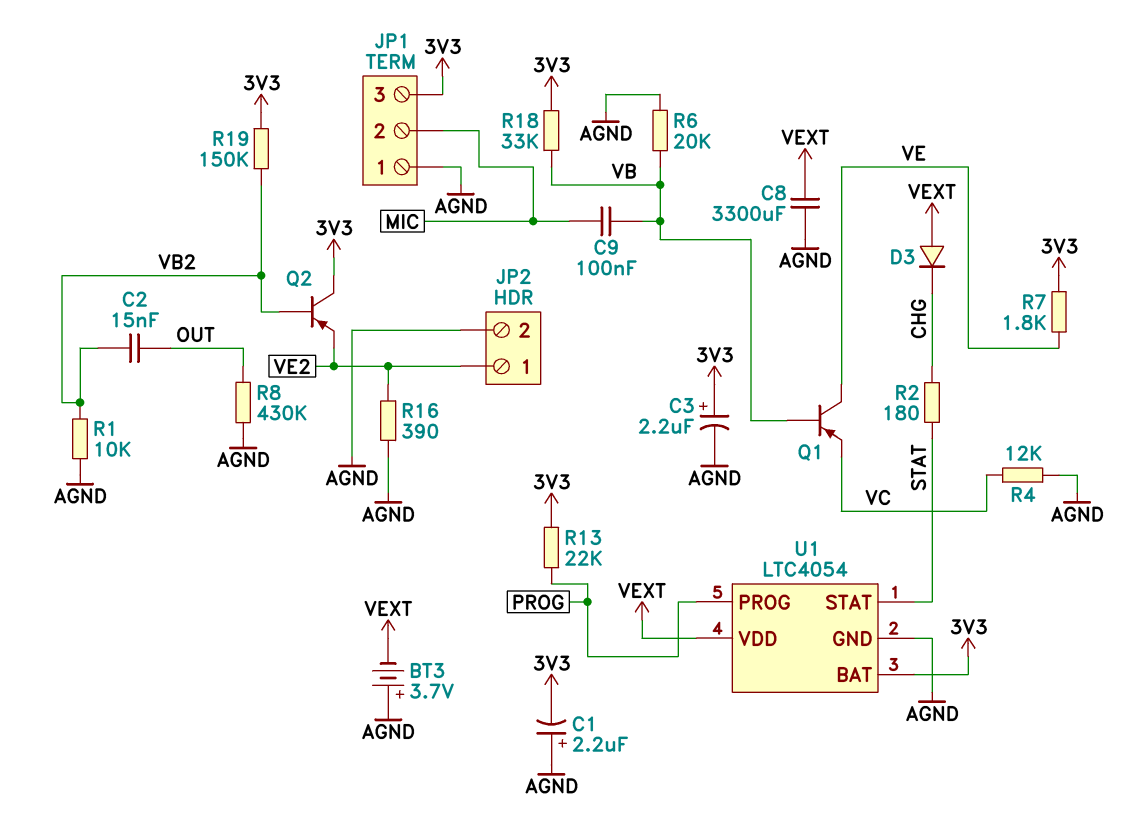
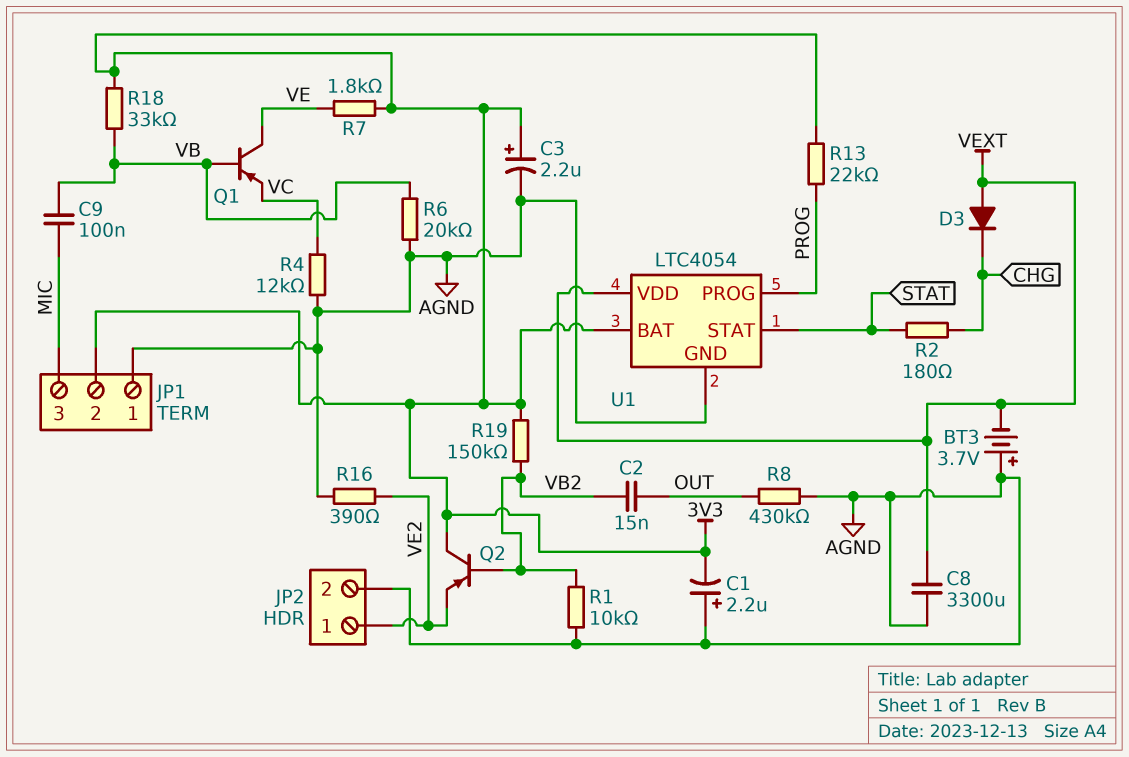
JP1 pin 2: MIC -> 3V3
JP1 pin 3: 3V3 -> MIC

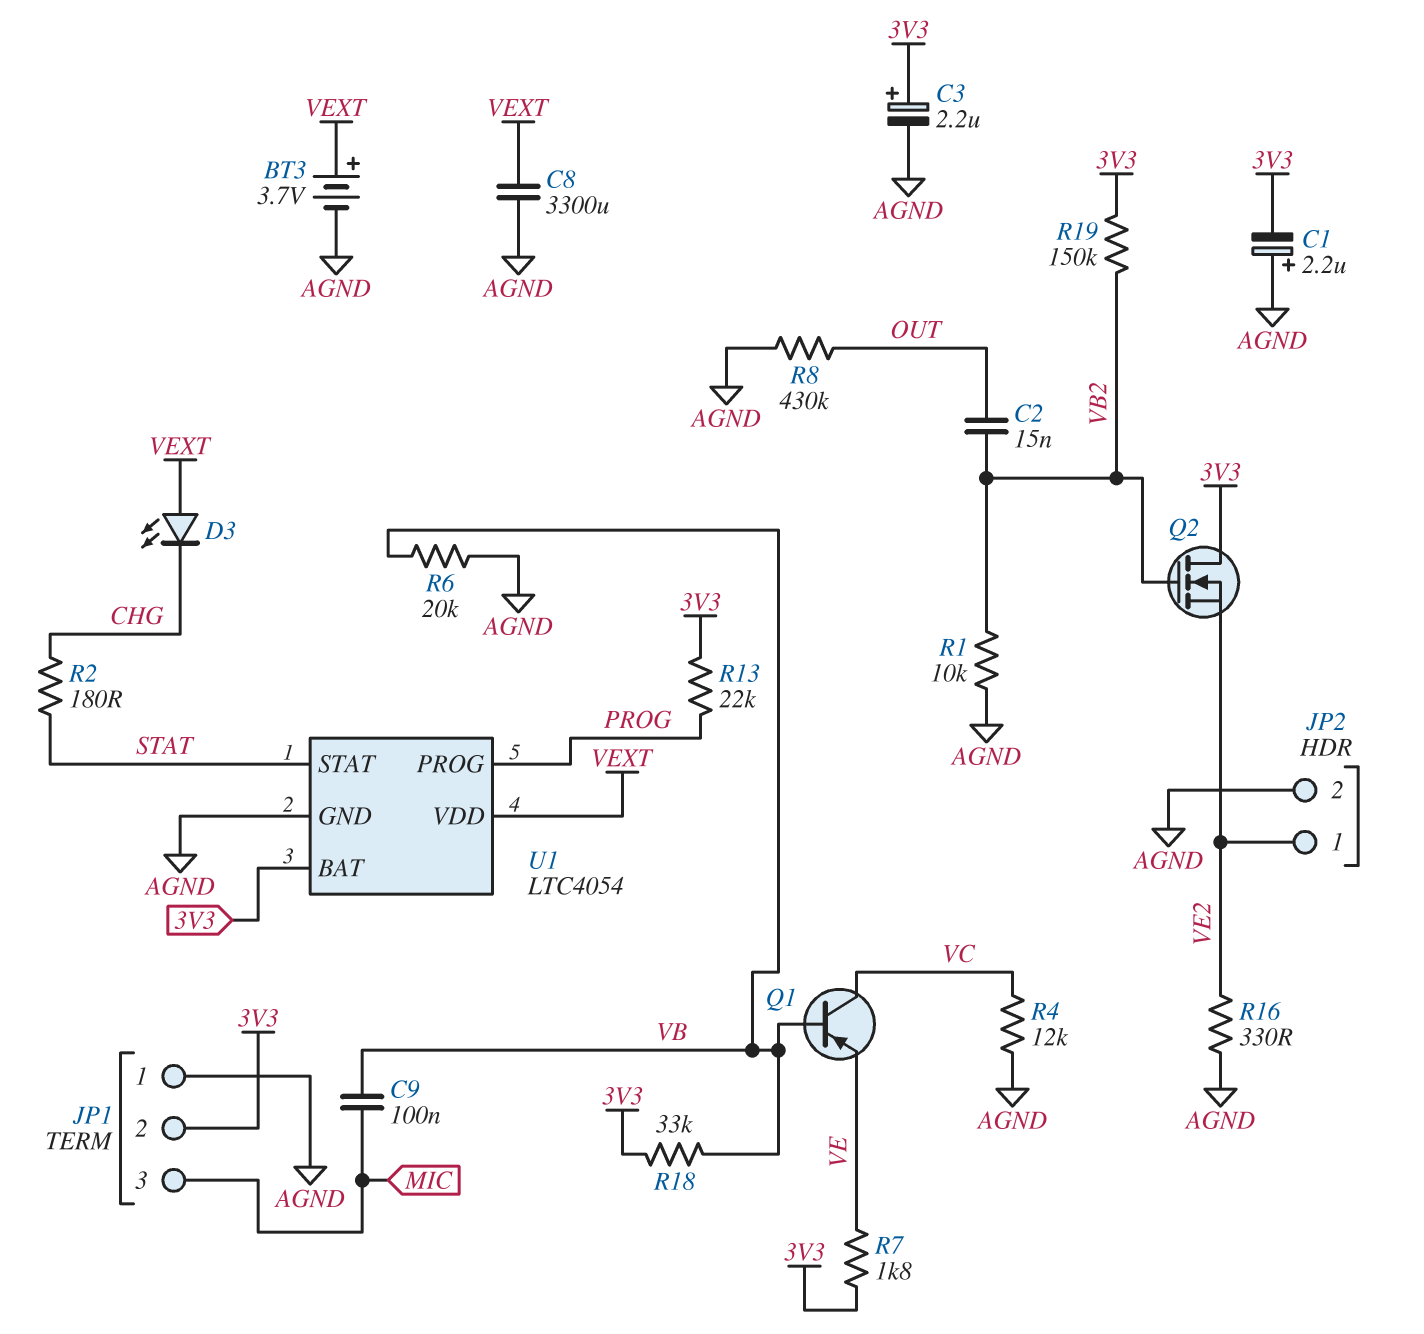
BT3: 3.7V (plus AGND, minus VEXT) -> 3.7V (plus VEXT, minus AGND)
D3: diode (A VEXT, K CHG) -> LED (A VEXT, K CHG)
Q1: PNP (B VB, C VE, E VC) -> PNP (B VB, C VC, E VE)
Q2: PNP (B VB2, C 3V3, E VE2) -> NMOS (G VB2, D 3V3, S VE2)
R16: 390 (AGND, VE2) -> 330 (AGND, VE2)

